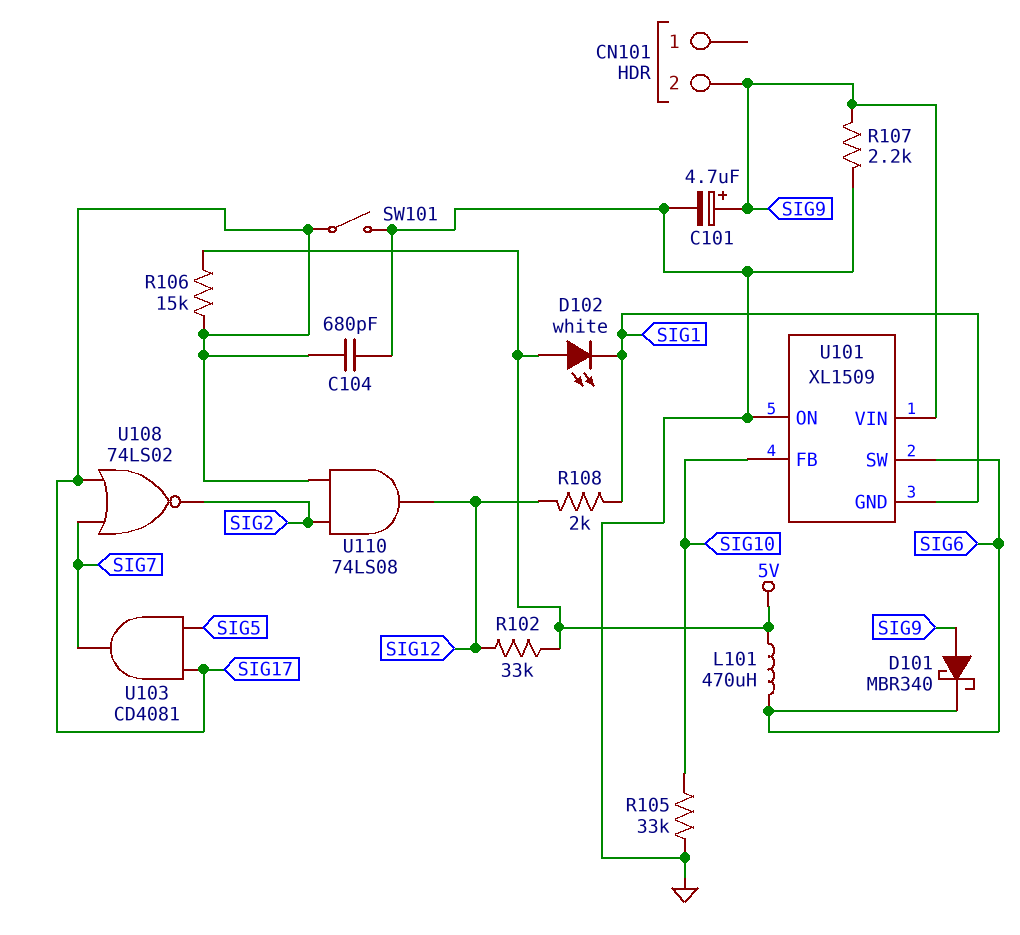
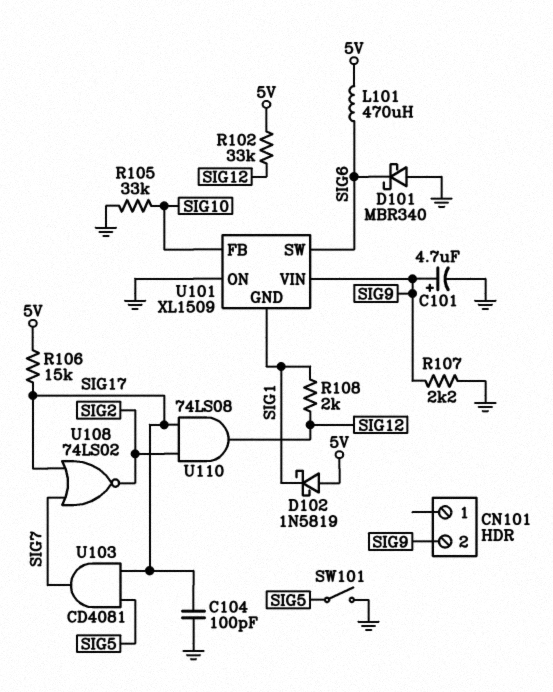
C104: 680pF (GND, SIG17) -> 100pF (GND, SIG17)
D101: schottky MBR340 (A SIG9, K SIG6) -> schottky MBR340 (A GND, K SIG6)
D102: LED white (A 5V, K SIG1) -> schottky 1N5819 (A 5V, K SIG1)
SW101: switch (GND, SIG17) -> switch (GND, SIG5)

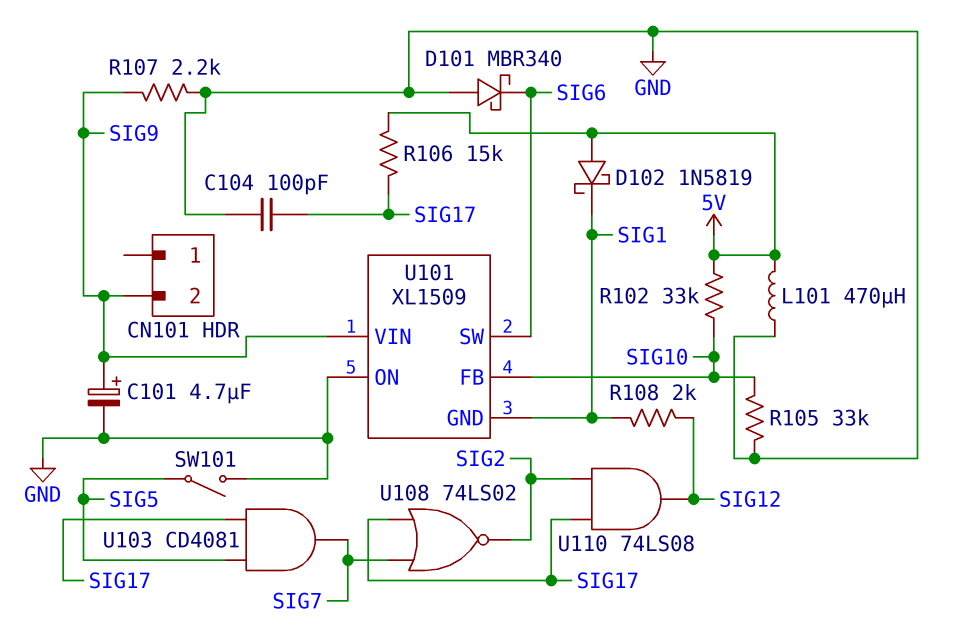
L101: 470uH (5V, SIG6) -> 470uH (5V, GND)
R102: 33k (5V, SIG12) -> 33k (5V, SIG10)

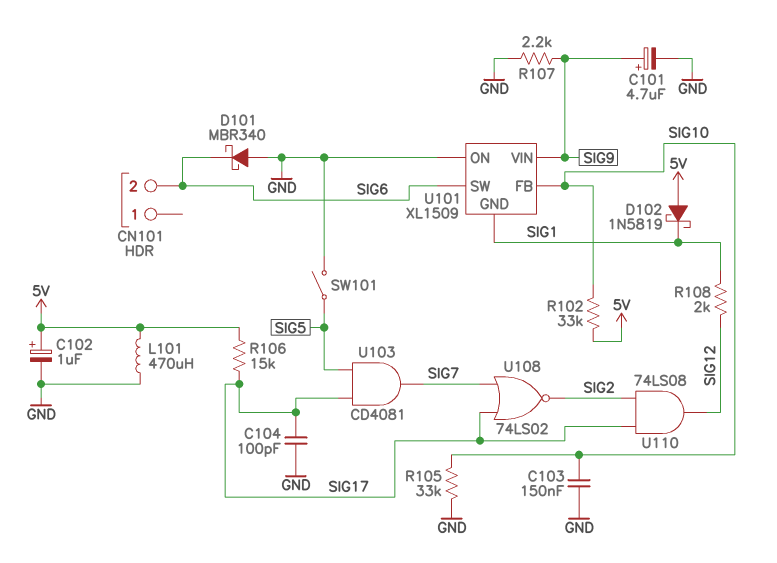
C102: none -> 1uF (plus 5V, minus GND)
C103: none -> 150nF (GND, SIG10)
CN101 pin 2: SIG9 -> SIG6

